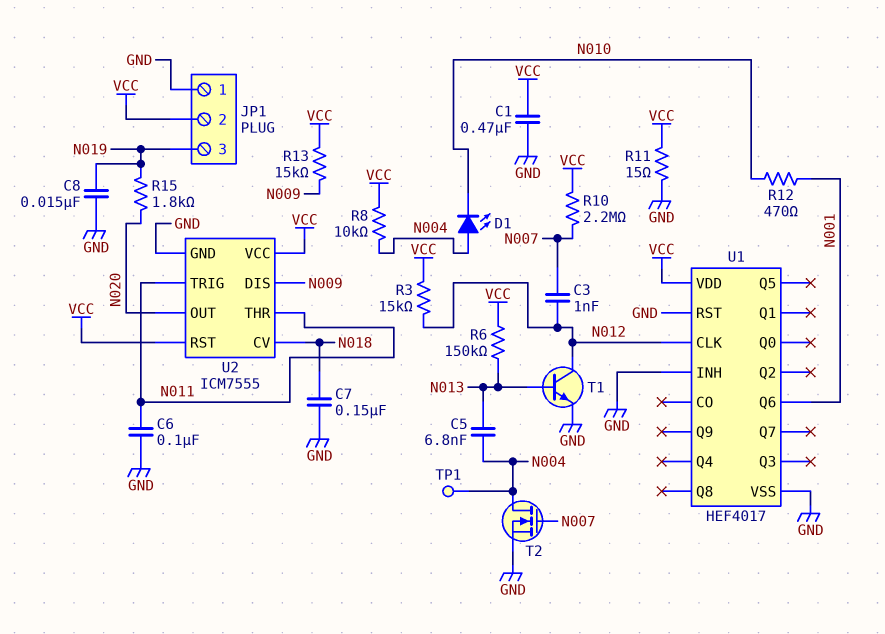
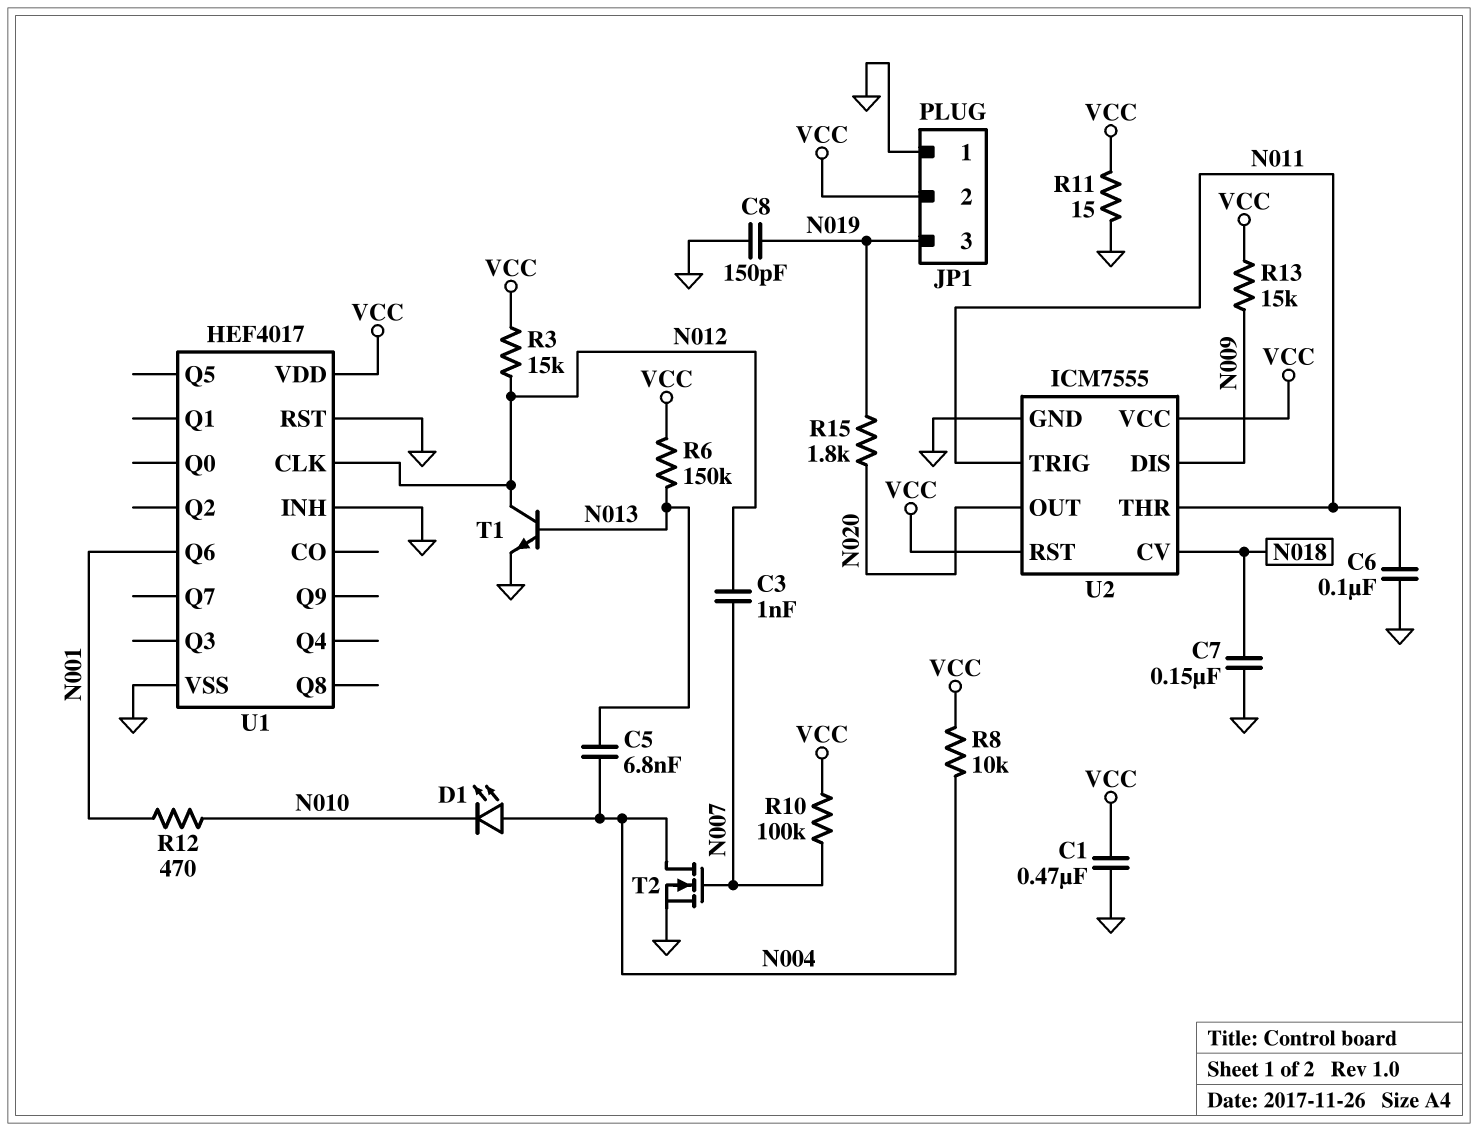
C8: 15nF (GND, N019) -> 150pF (GND, N019)
R10: 2.2M (N007, VCC) -> 100k (N007, VCC)
TP1: test point (N004) -> none

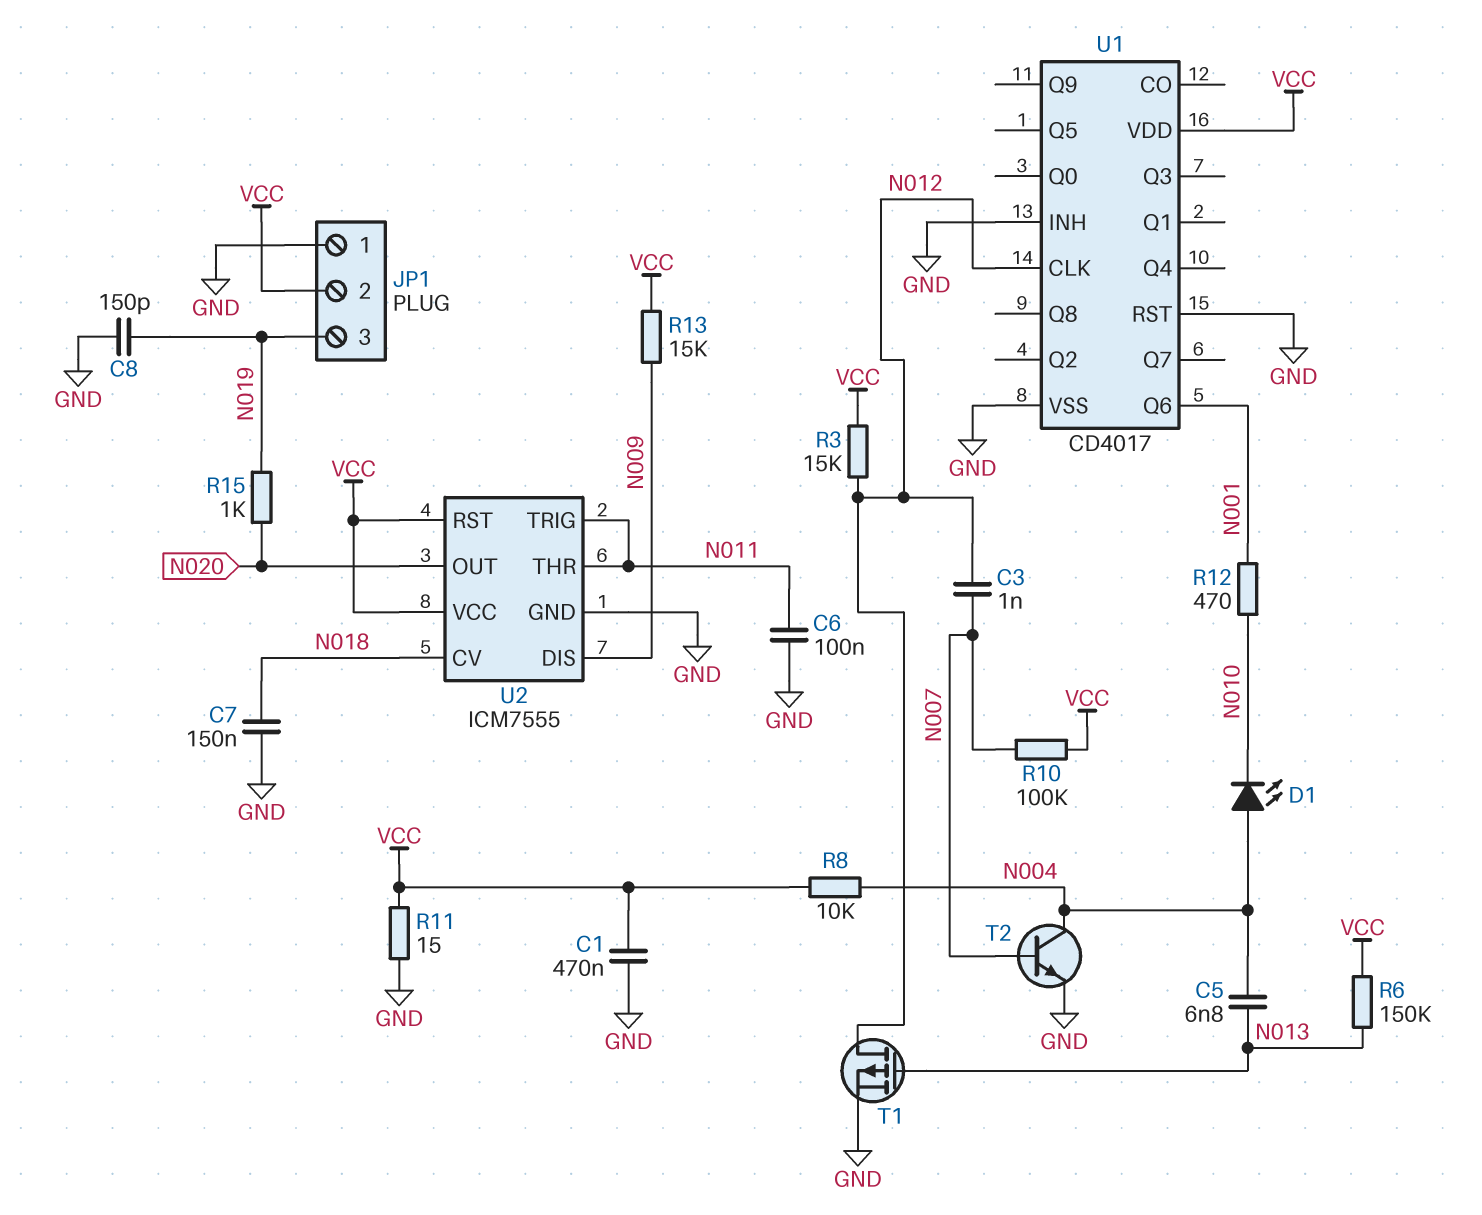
R15: 1.8k (N019, N020) -> 1k (N019, N020)
T1: NPN (B N013, C N012, E GND) -> PMOS (G N013, D N012, S GND)
T2: NMOS (G N007, D N004, S GND) -> NPN (B N007, C N004, E GND)
U1: HEF4017 -> CD4017

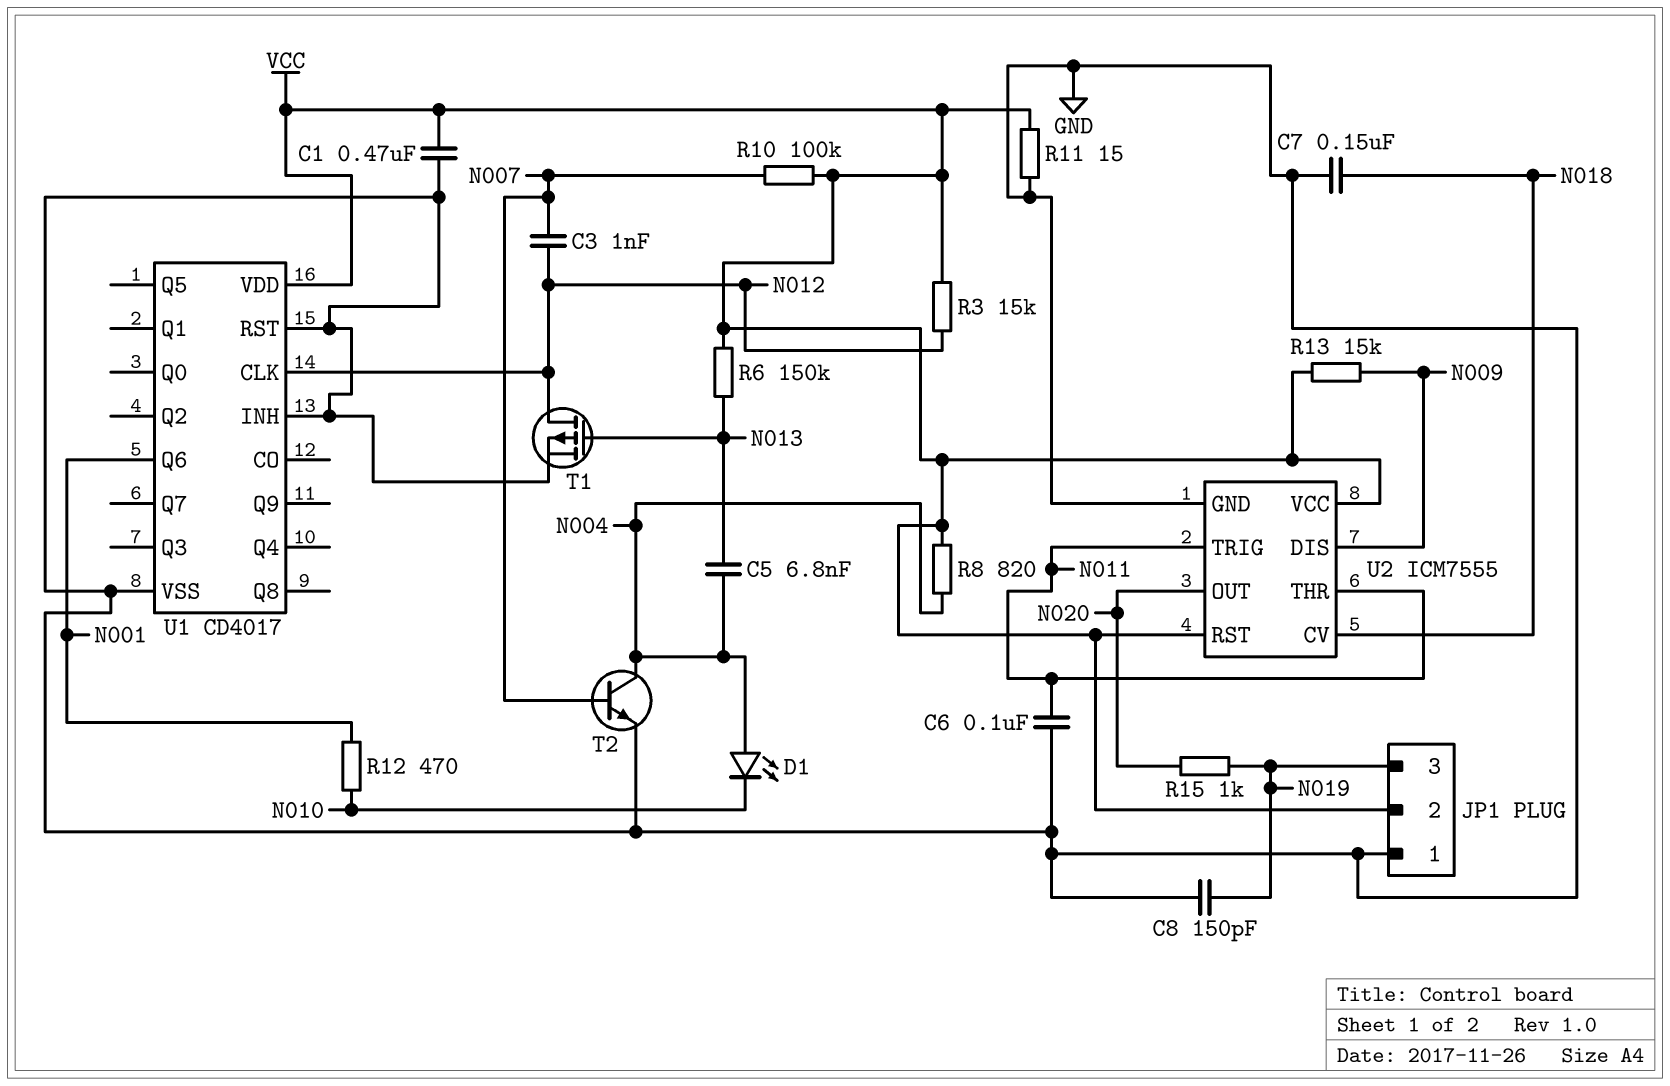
R8: 10k (N004, VCC) -> 820 (N004, VCC)

